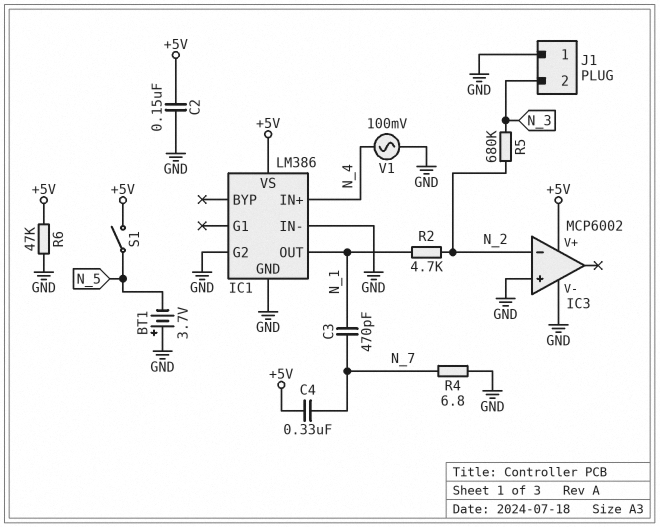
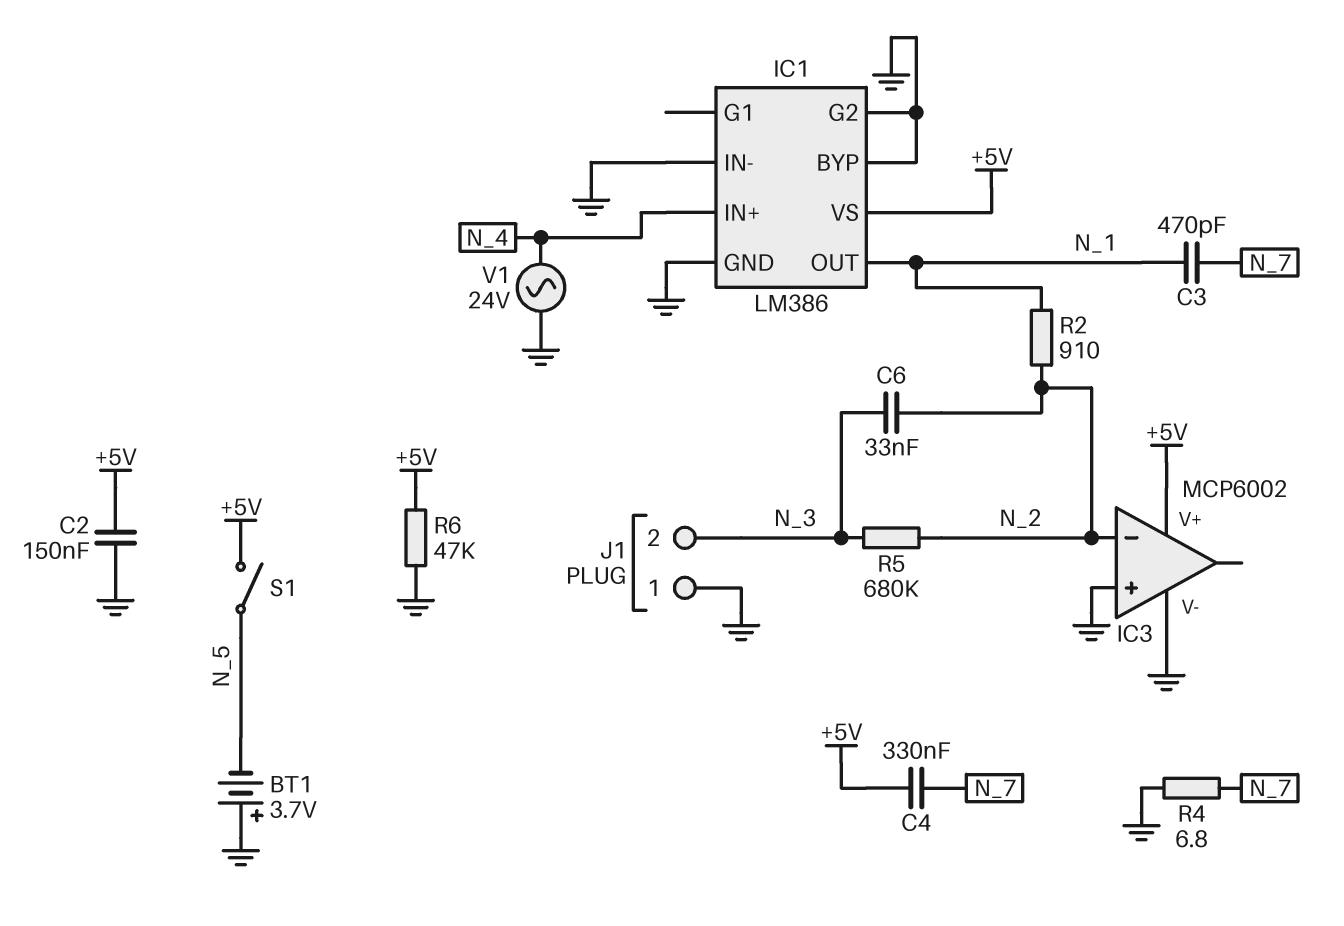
C6: none -> 33nF (N_2, N_3)
IC1 pin BYP: none -> GND
R2: 4.7k (N_1, N_2) -> 910 (N_1, N_2)
V1: AC 100mV (GND, N_4) -> AC 24V (GND, N_4)

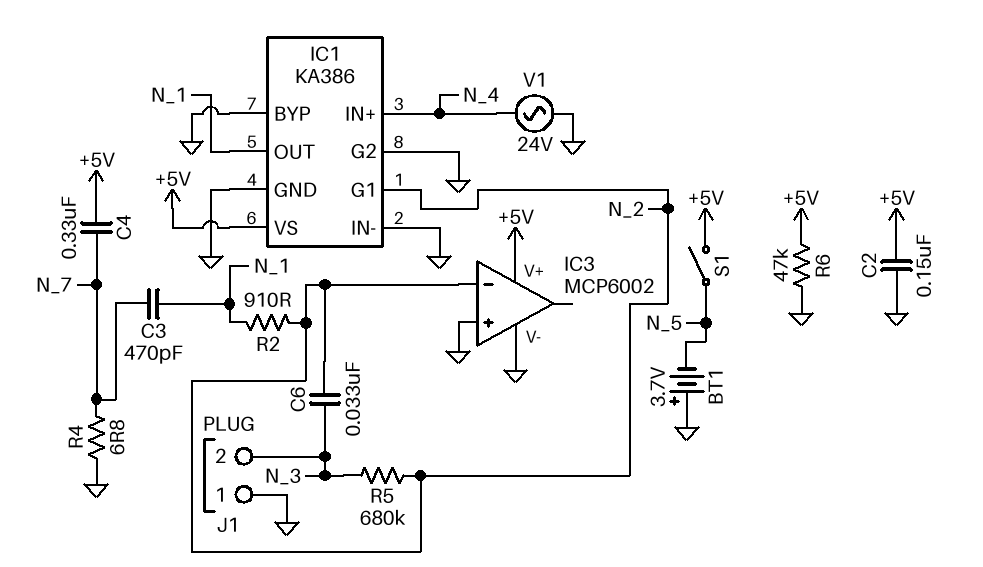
IC1: LM386 -> KA386
IC1 pin G1: none -> N_2

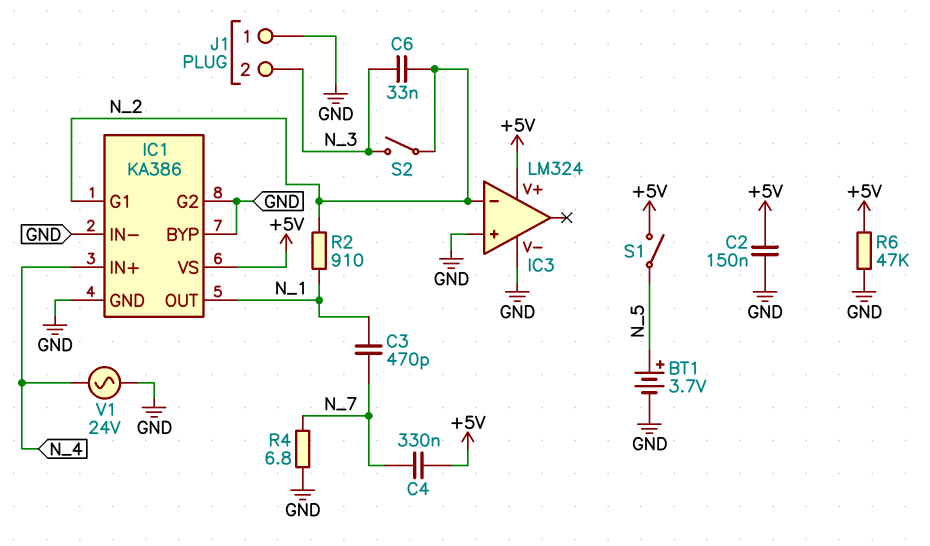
BT1: 3.7V (plus GND, minus N_5) -> 3.7V (plus N_5, minus GND)
IC3: MCP6002 -> LM324
R5: 680k (N_2, N_3) -> none
S2: none -> switch (N_2, N_3)

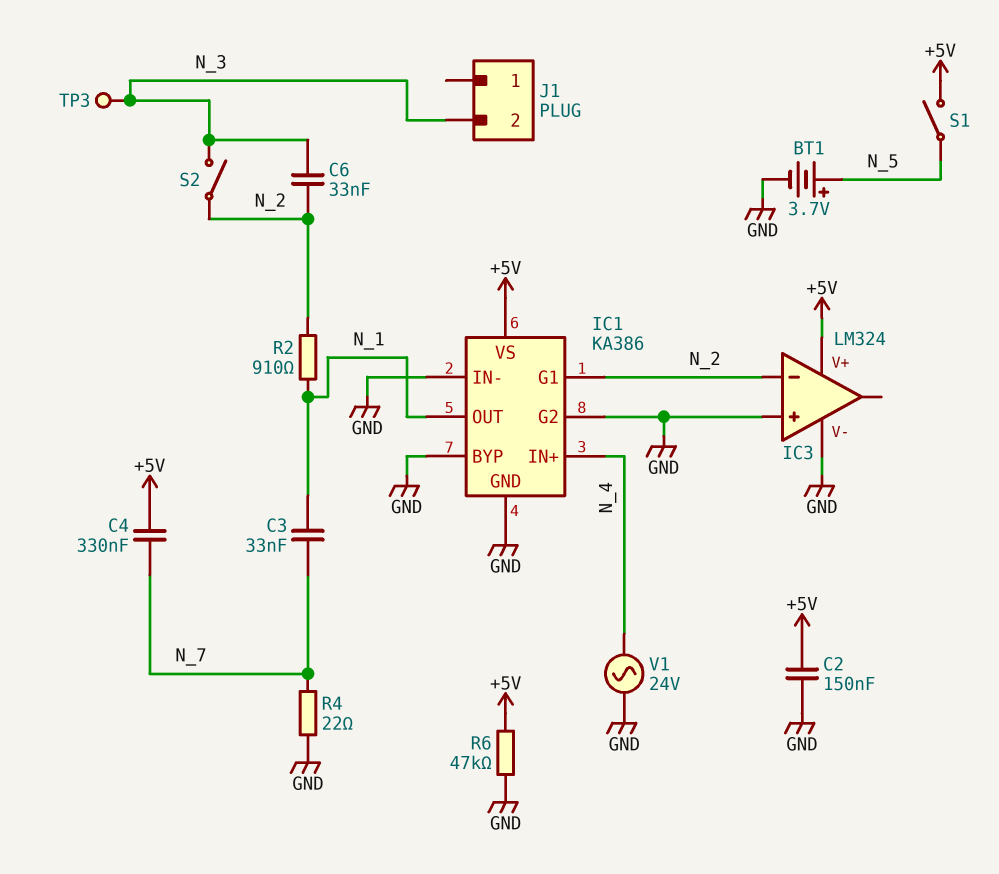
C3: 470pF (N_1, N_7) -> 33nF (N_1, N_7)
J1 pin 1: GND -> none
R4: 6.8 (GND, N_7) -> 22 (GND, N_7)
TP3: none -> test point (N_3)

